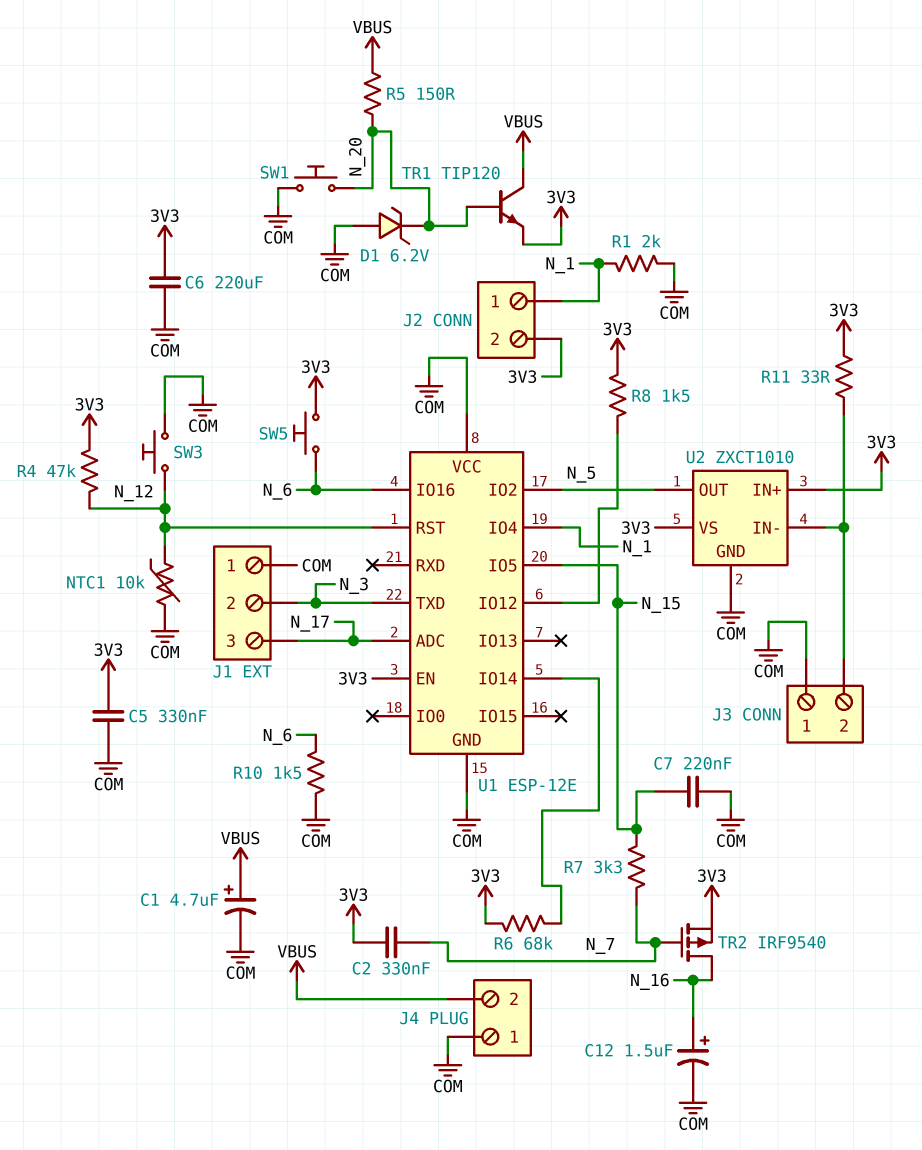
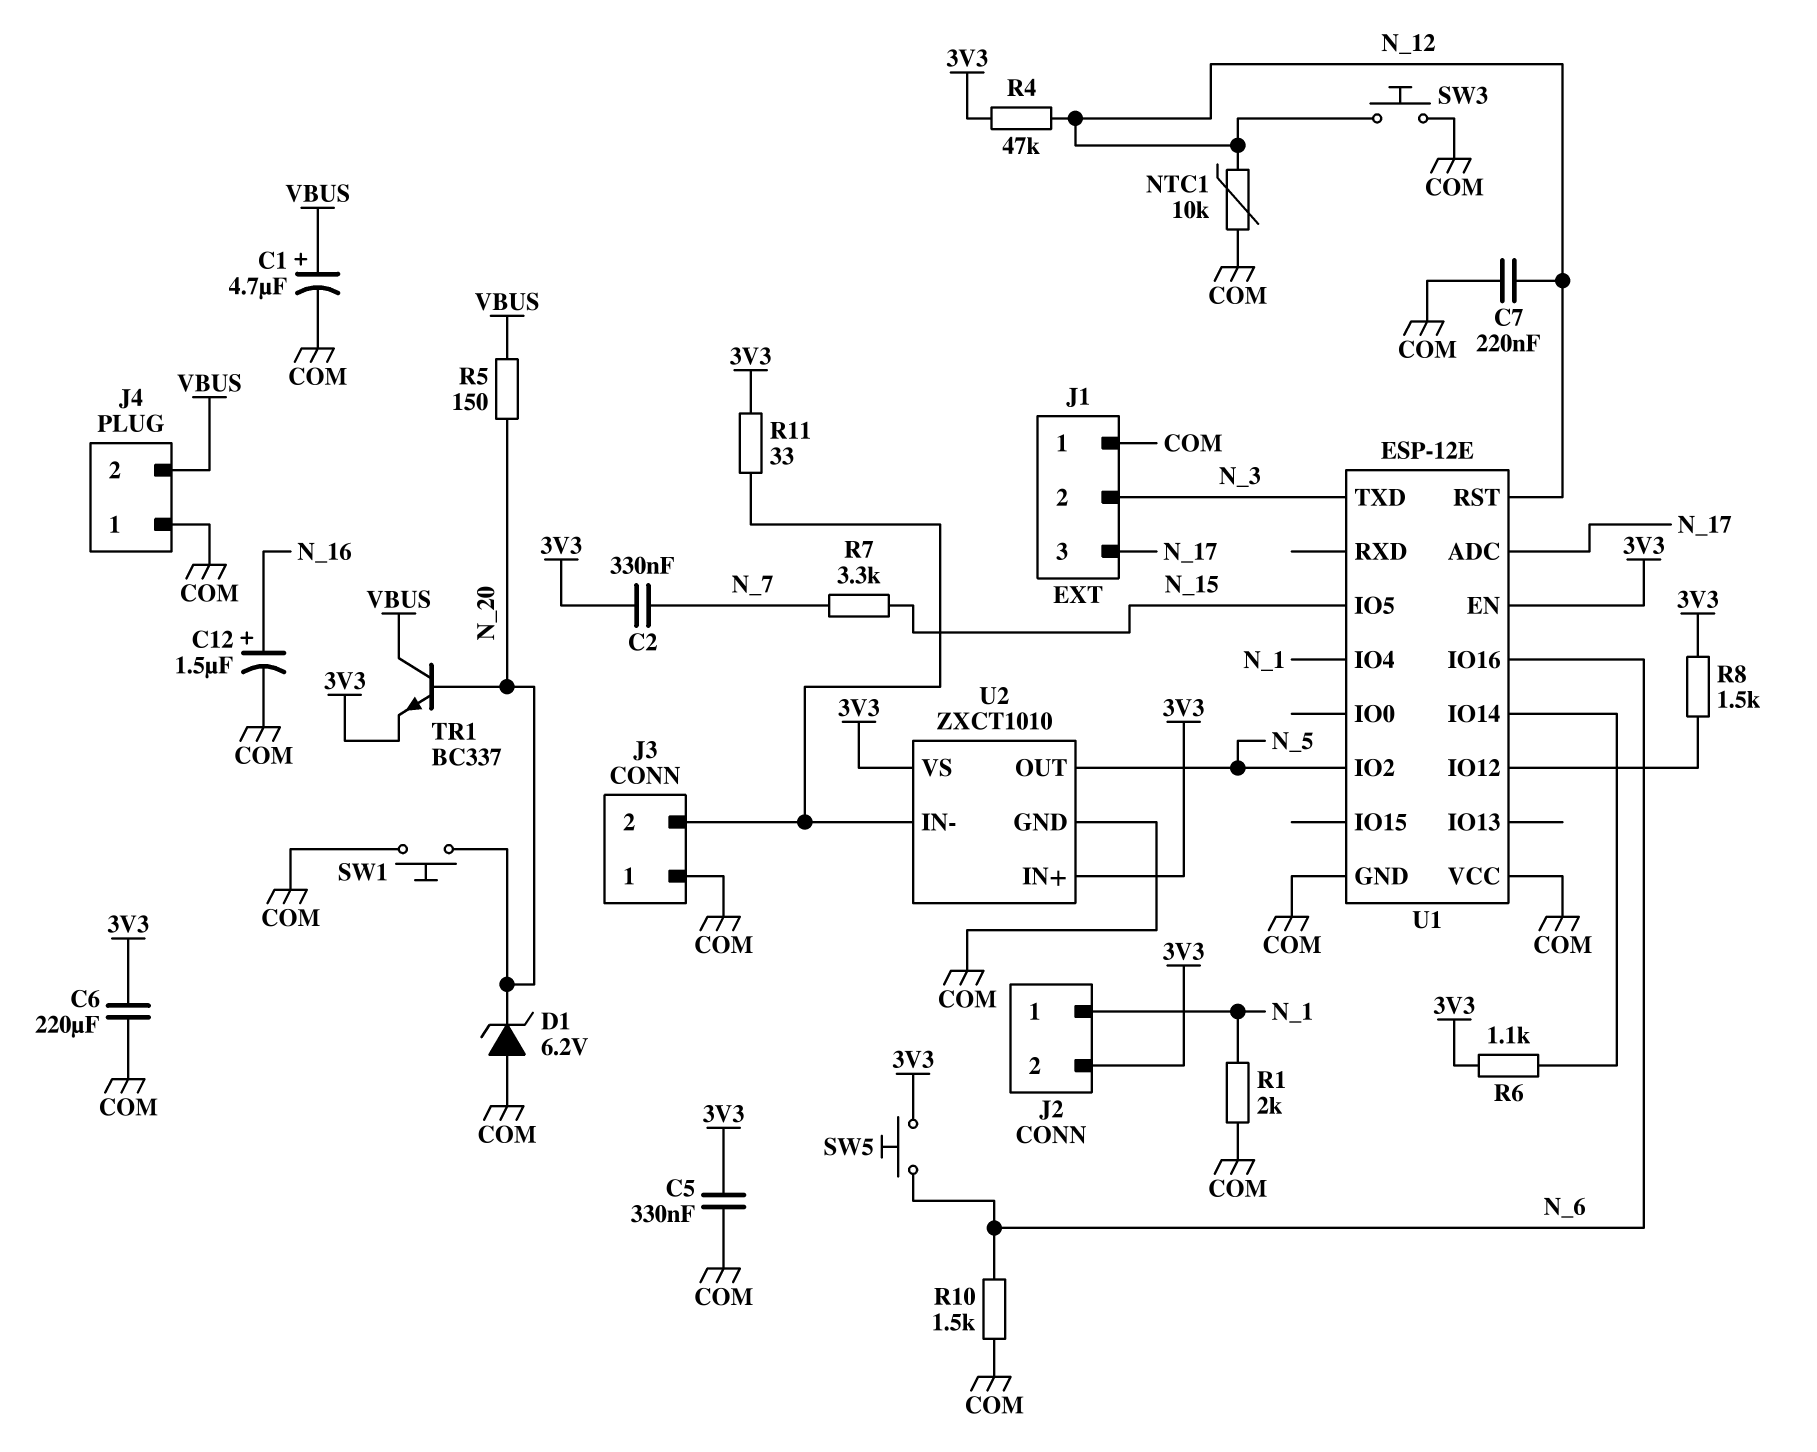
C7: 220nF (COM, N_15) -> 220nF (COM, N_12)
R6: 68k (3V3, U1/IO14) -> 1.1k (3V3, U1/IO14)
TR1: NPN TIP120 (B N_20, C VBUS, E 3V3) -> NPN BC337 (B N_20, C VBUS, E 3V3)
TR2: PMOS IRF9540 (G N_7, D N_16, S 3V3) -> none

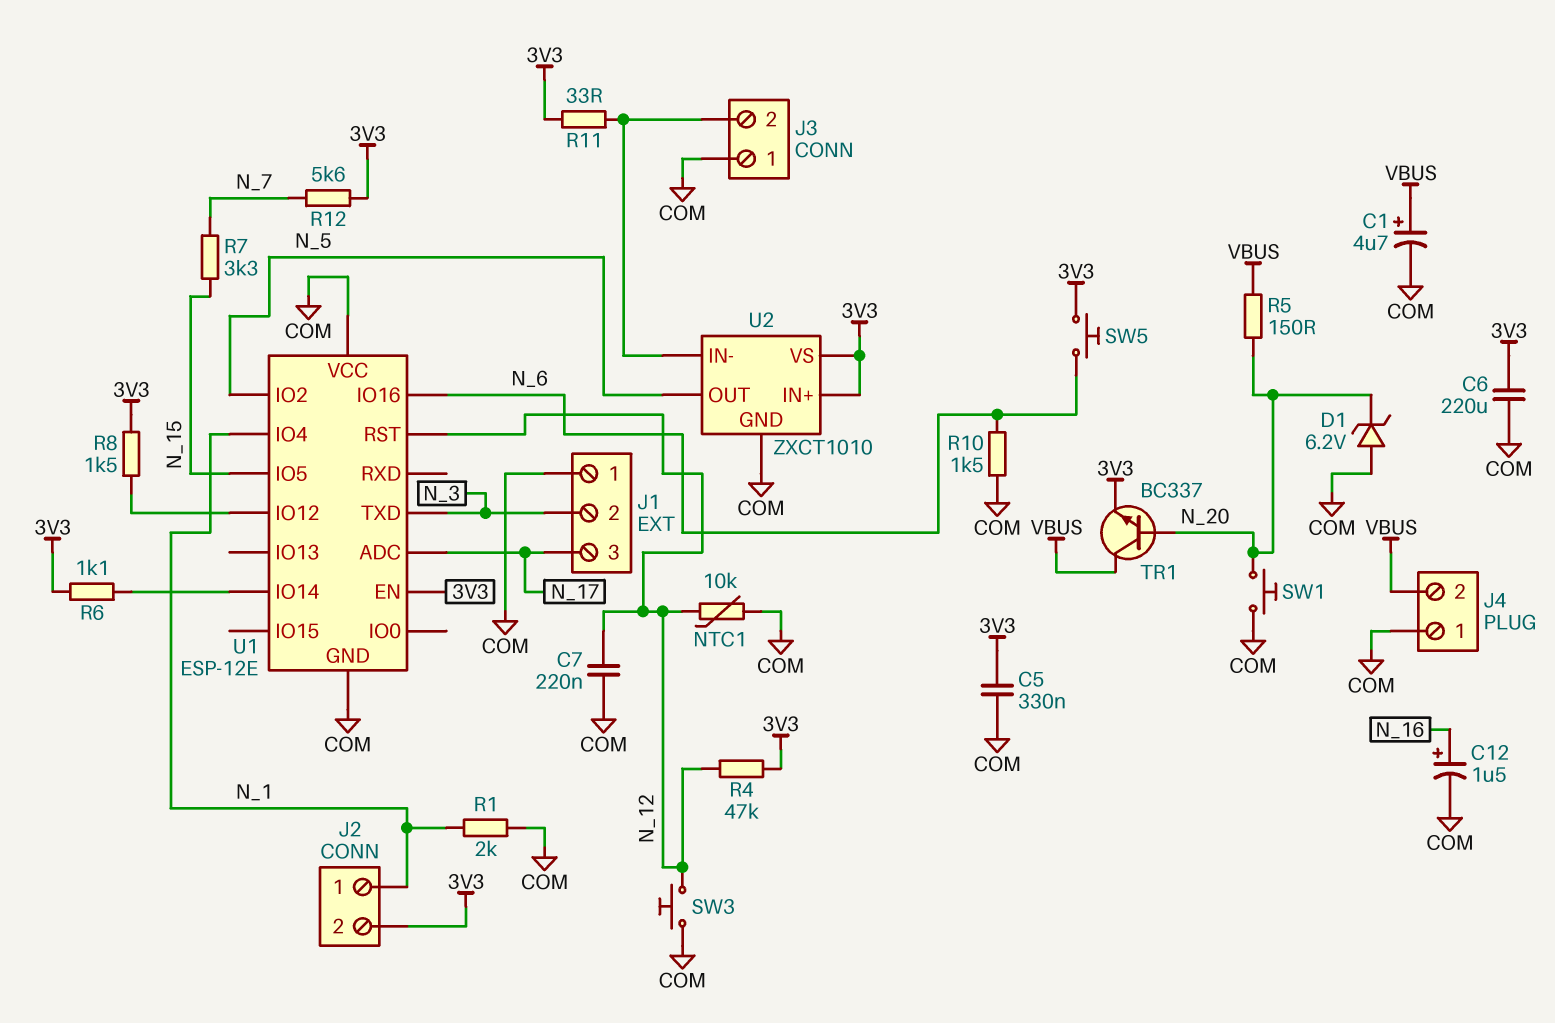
C2: 330nF (3V3, N_7) -> none
R12: none -> 5.6k (3V3, N_7)

